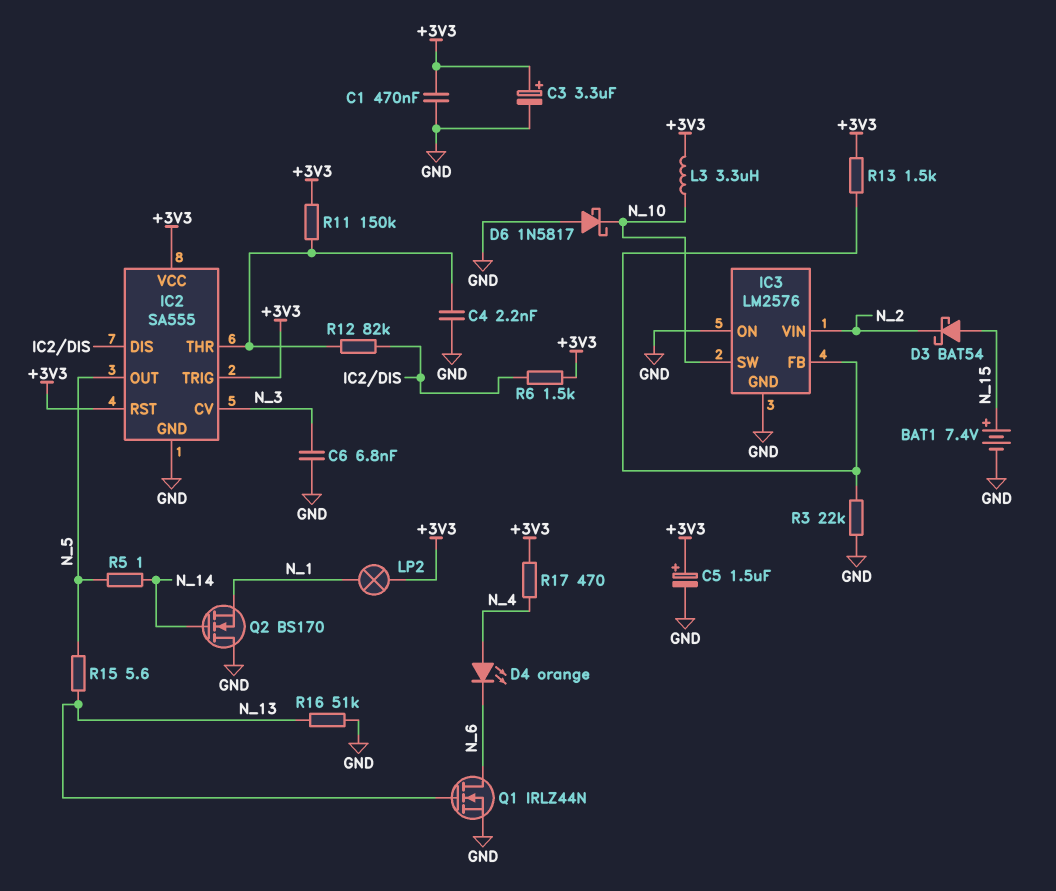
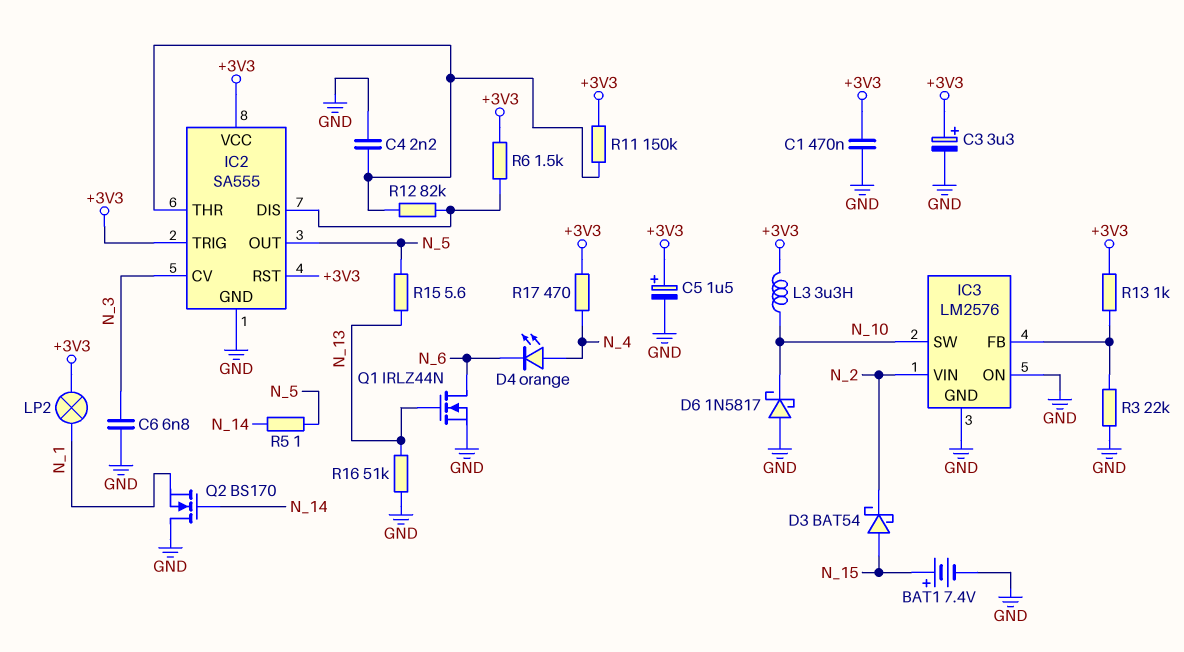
R13: 1.5k (+3V3, IC3/FB) -> 1k (+3V3, IC3/FB)

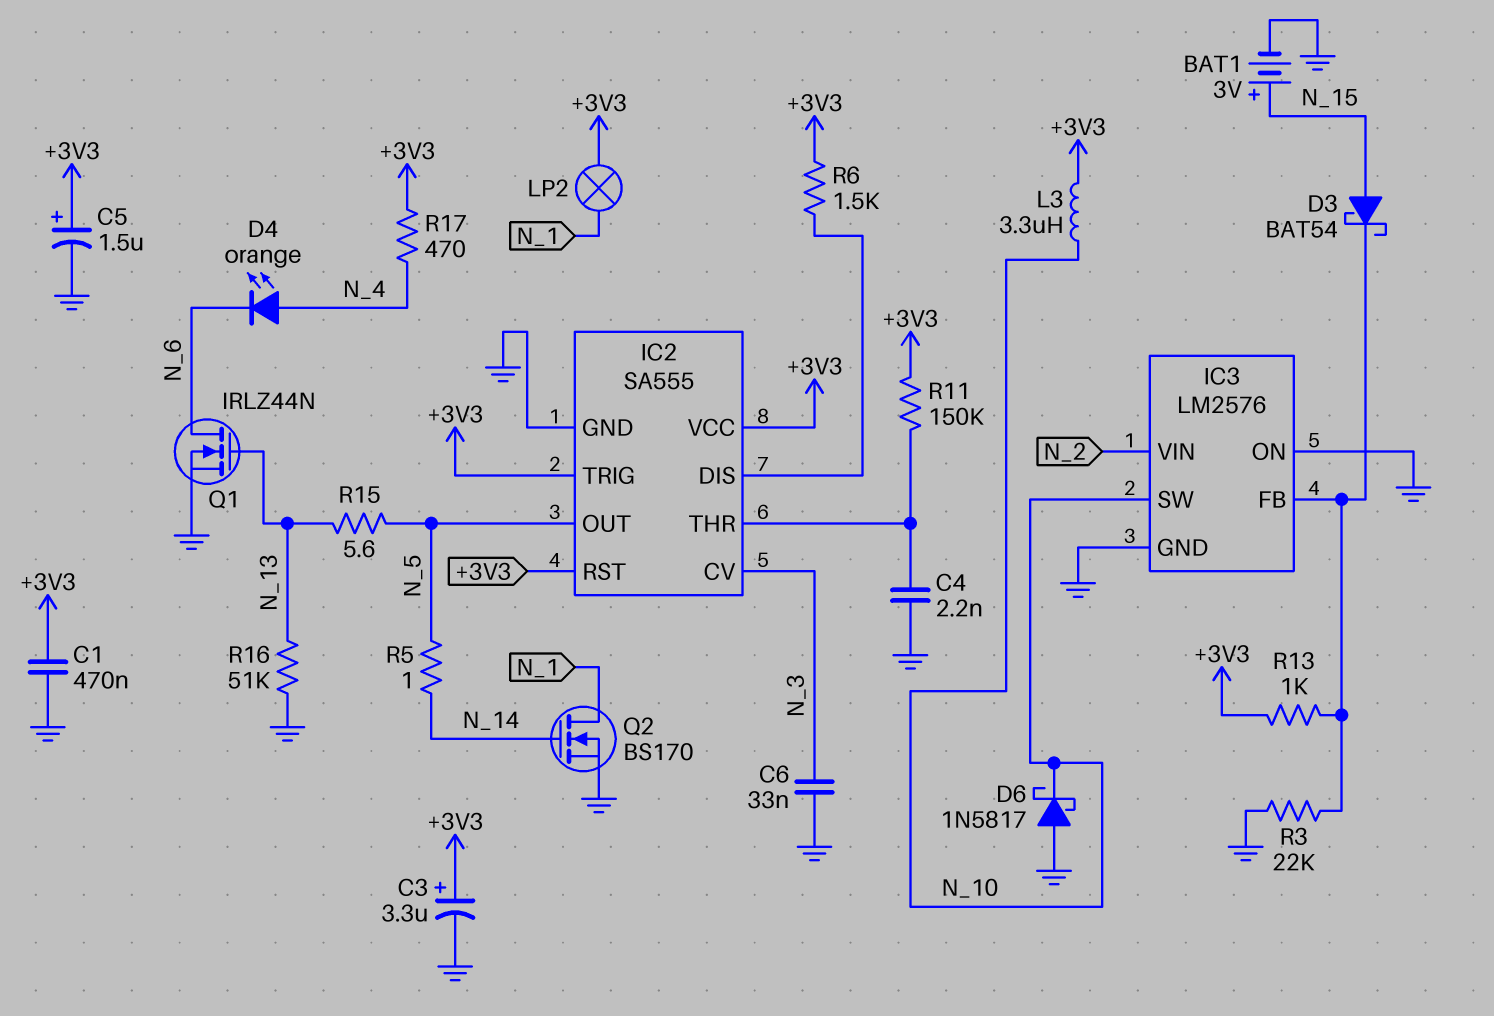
BAT1: 7.4V (plus N_15, minus GND) -> 3V (plus N_15, minus GND)
C6: 6.8nF (GND, N_3) -> 33nF (GND, N_3)
D3: schottky BAT54 (A N_15, K N_2) -> schottky BAT54 (A N_15, K IC3/FB)
Q2: NMOS BS170 (G N_14, D GND, S N_1) -> NMOS BS170 (G N_14, D N_1, S GND)
R12: 82k (IC2/DIS, IC2/THR) -> none

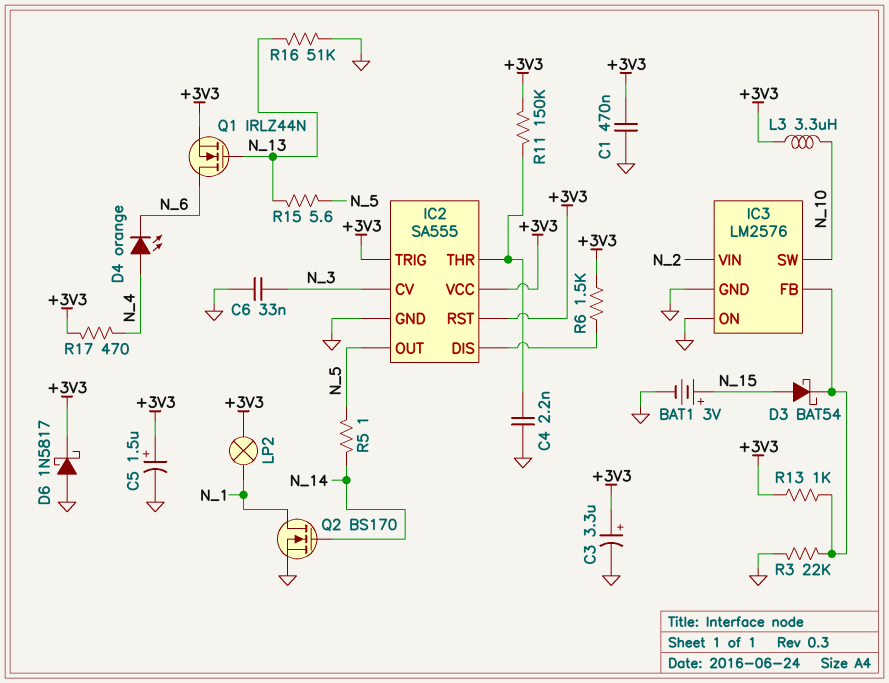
D6: schottky 1N5817 (A GND, K N_10) -> schottky 1N5817 (A GND, K +3V3)
Q1: NMOS IRLZ44N (G N_13, D N_6, S GND) -> NMOS IRLZ44N (G N_13, D N_6, S +3V3)

